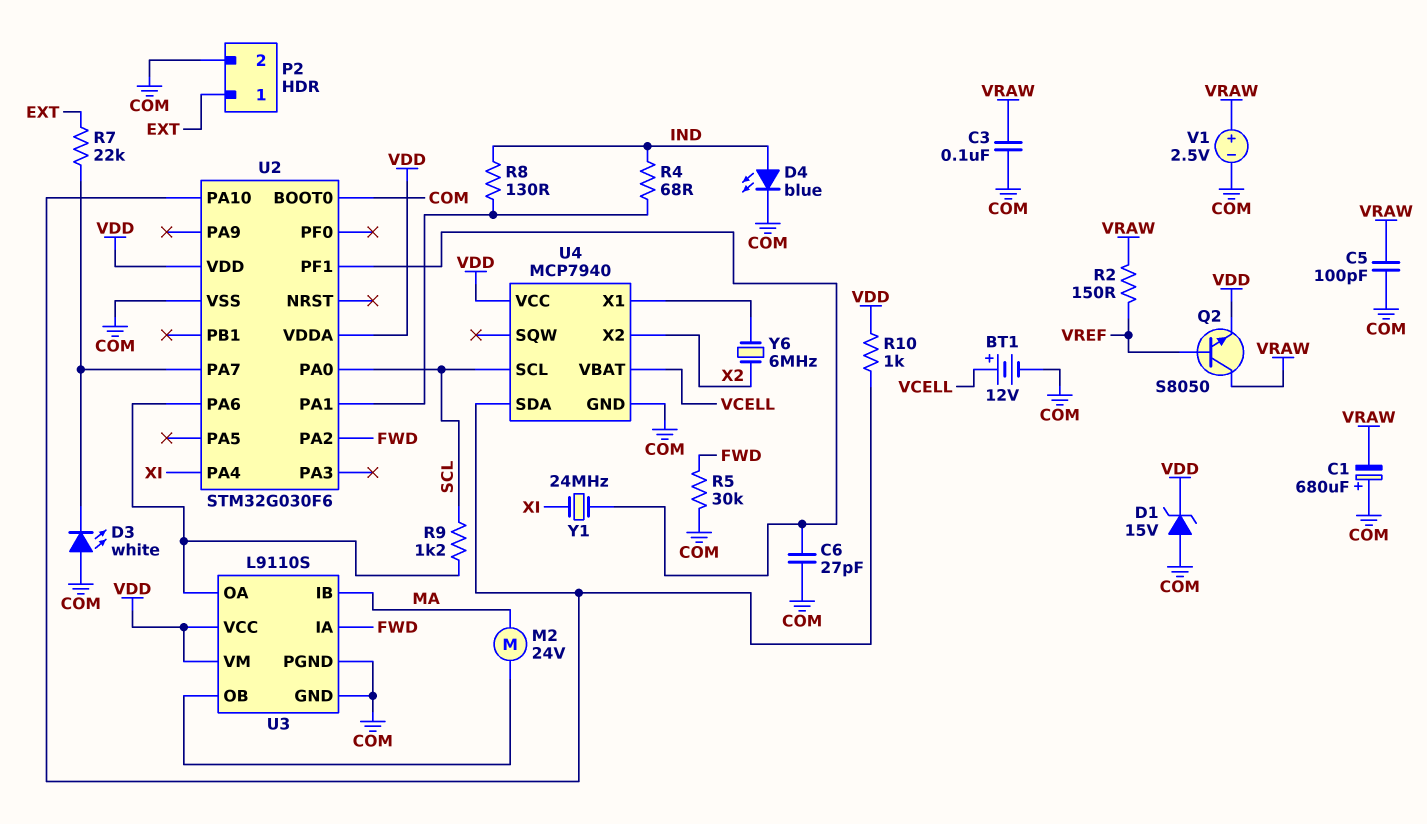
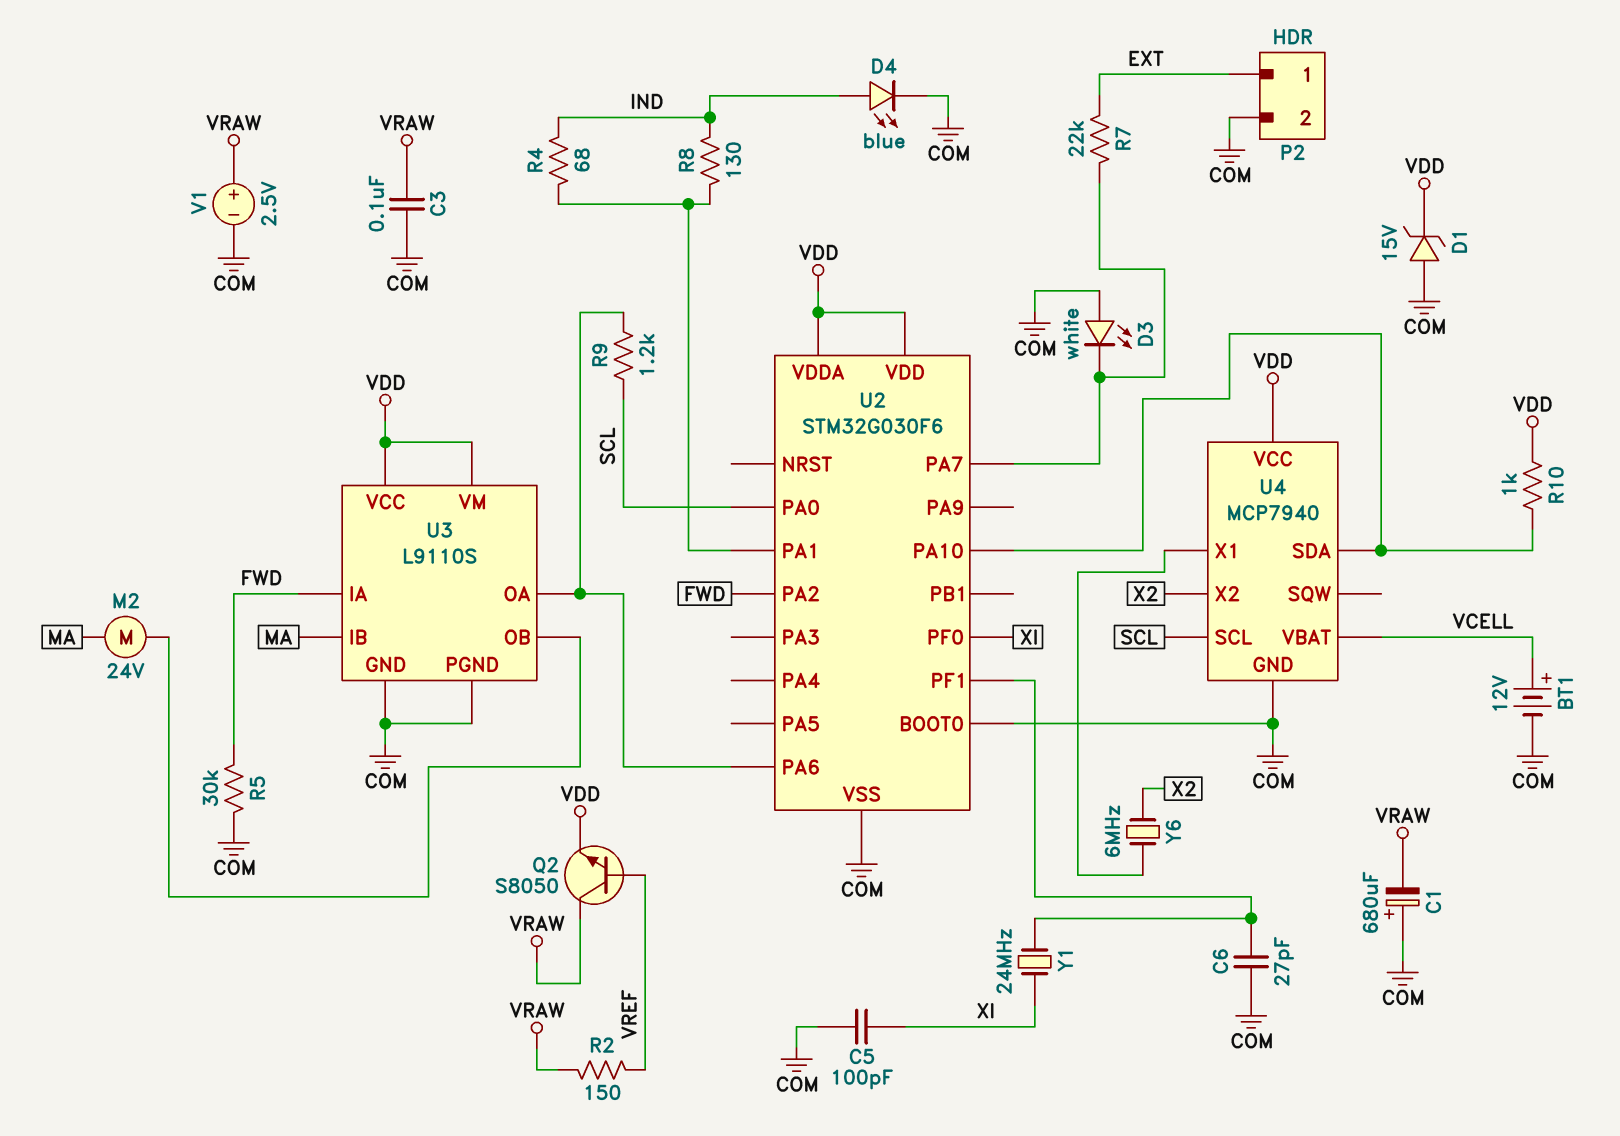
C5: 100pF (COM, VRAW) -> 100pF (COM, XI)
U2 pin PA4: XI -> none
U2 pin PF0: none -> XI

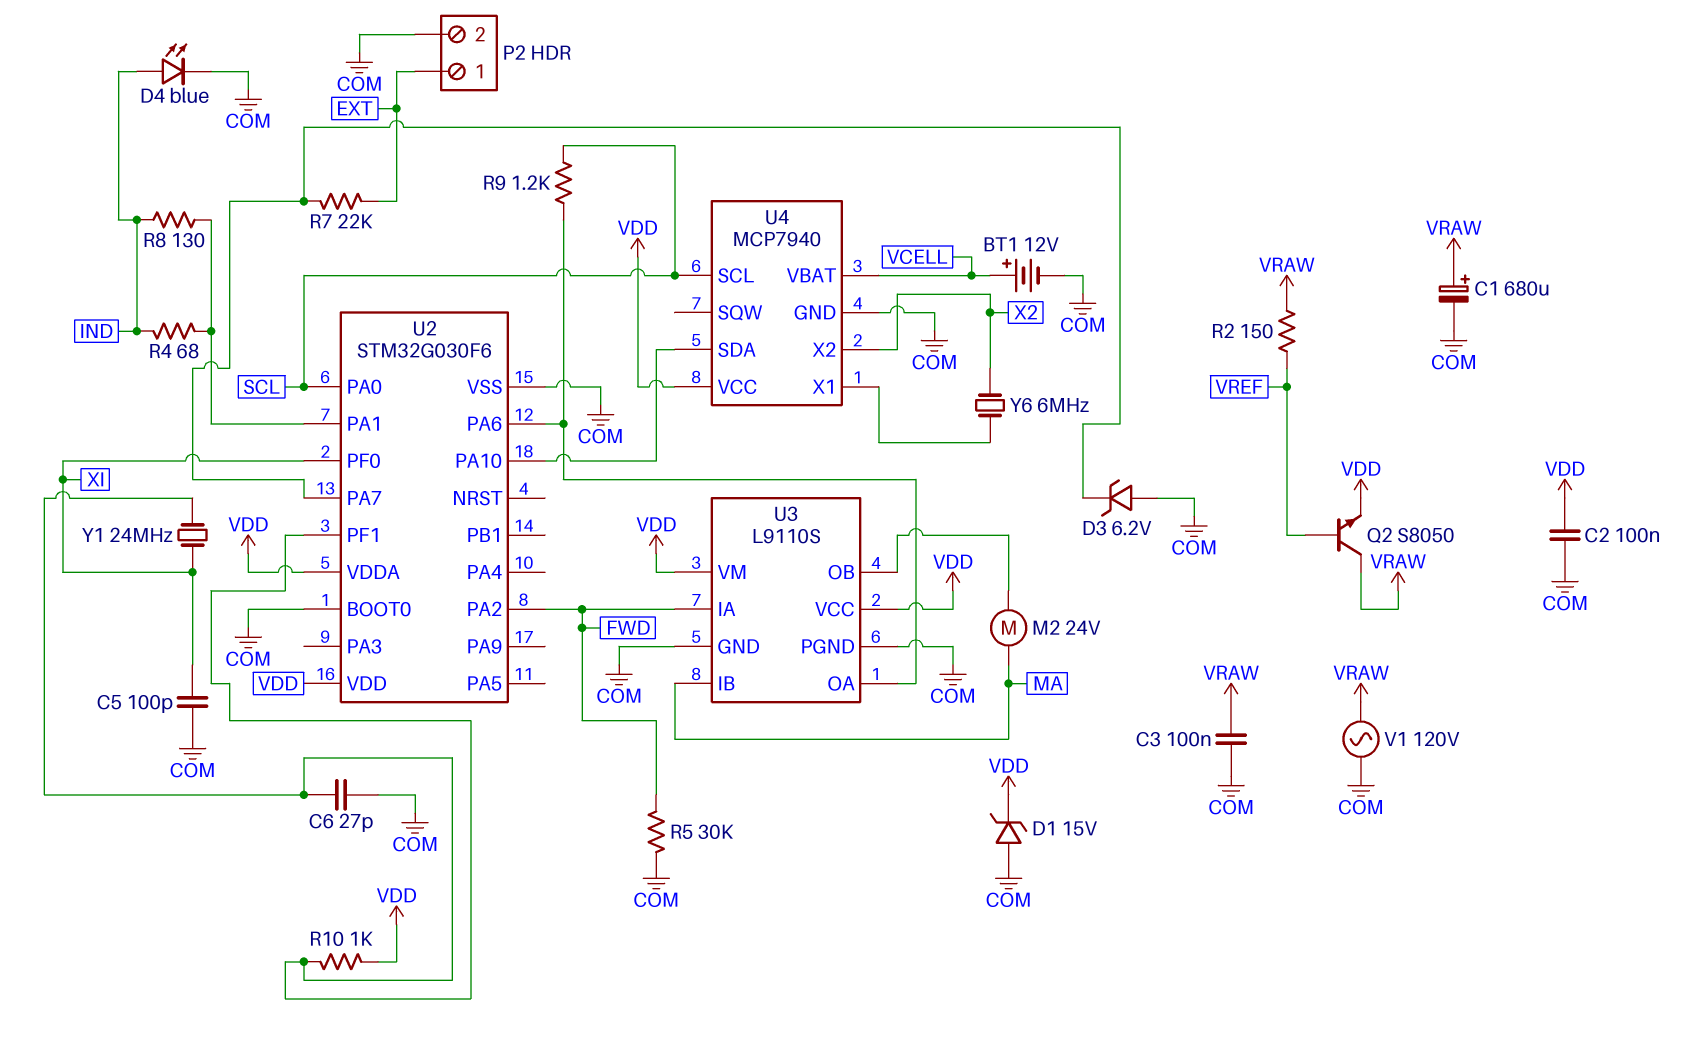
C1: 680uF (plus COM, minus VRAW) -> 680uF (plus VRAW, minus COM)
C2: none -> 100nF (COM, VDD)
D3: LED white (A COM, K U2/PA7) -> zener 6.2V (A COM, K U2/PA7)
R10: 1k (U2/PA10, VDD) -> 1k (U2/PF1, VDD)
V1: 2.5V (plus VRAW, minus COM) -> AC 120V (COM, VRAW)

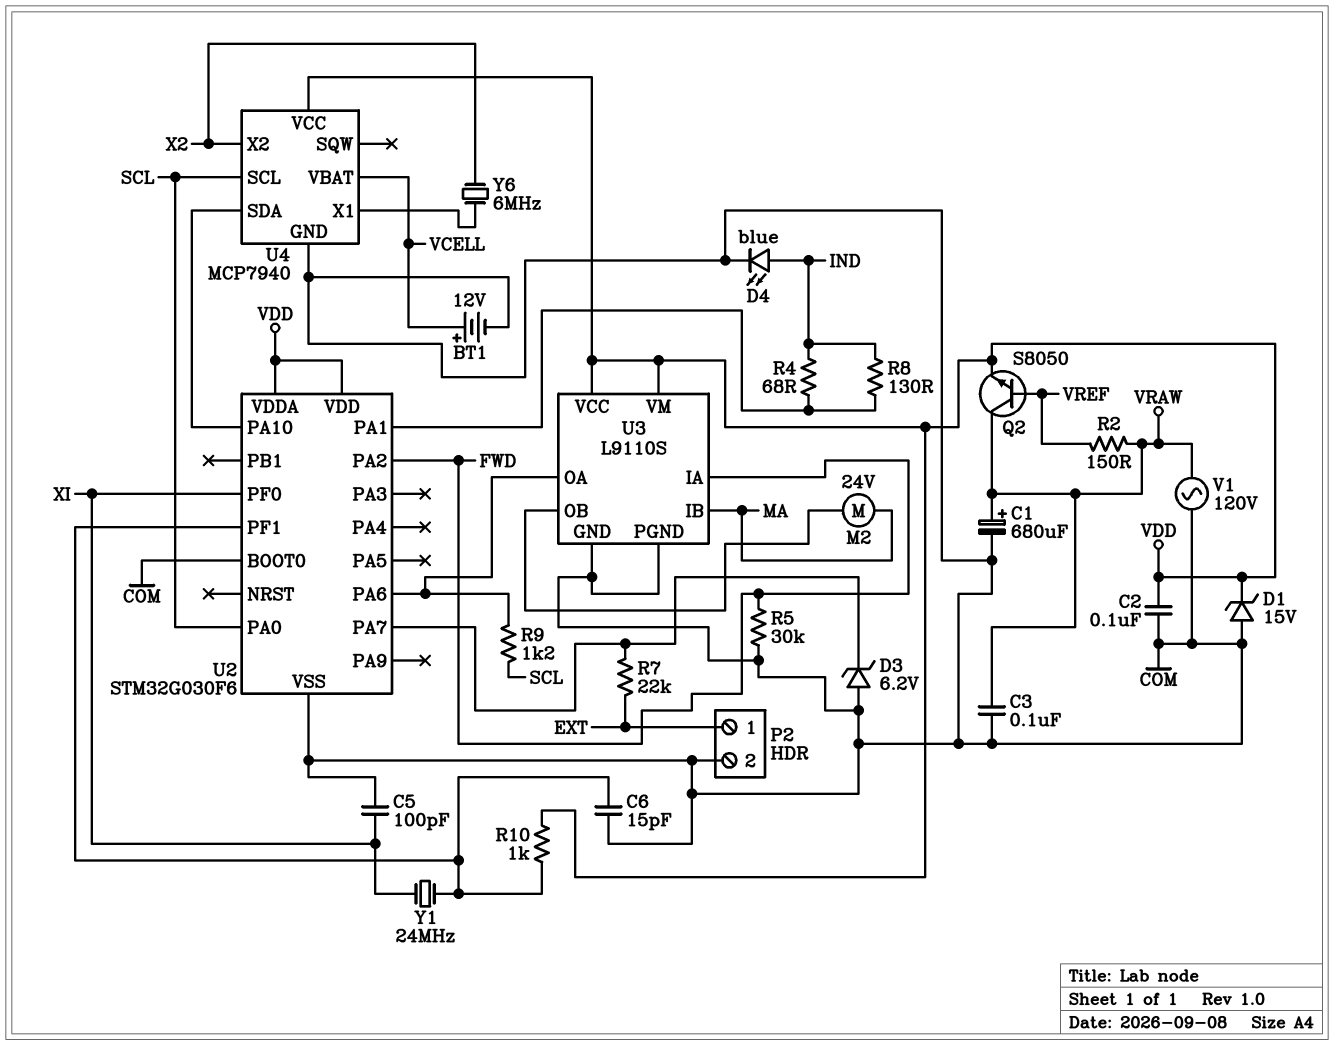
C6: 27pF (COM, U2/PF1) -> 15pF (COM, U2/PF1)

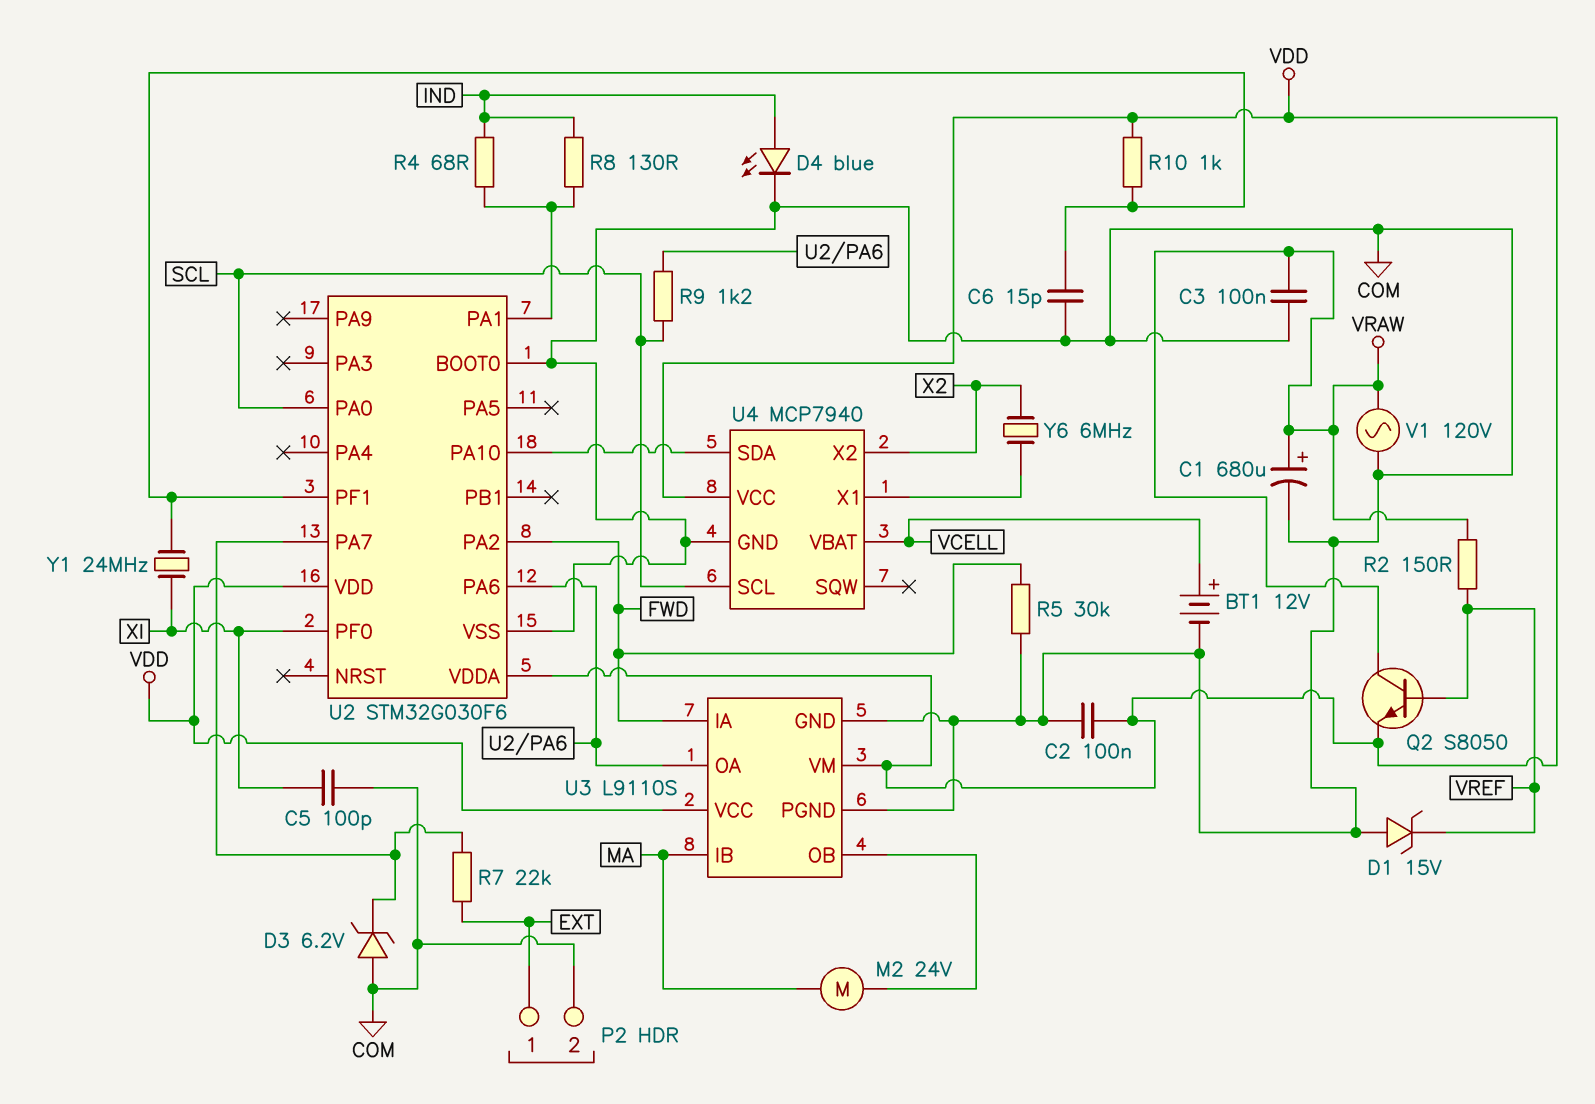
D1: zener 15V (A COM, K VDD) -> zener 15V (A COM, K VREF)

